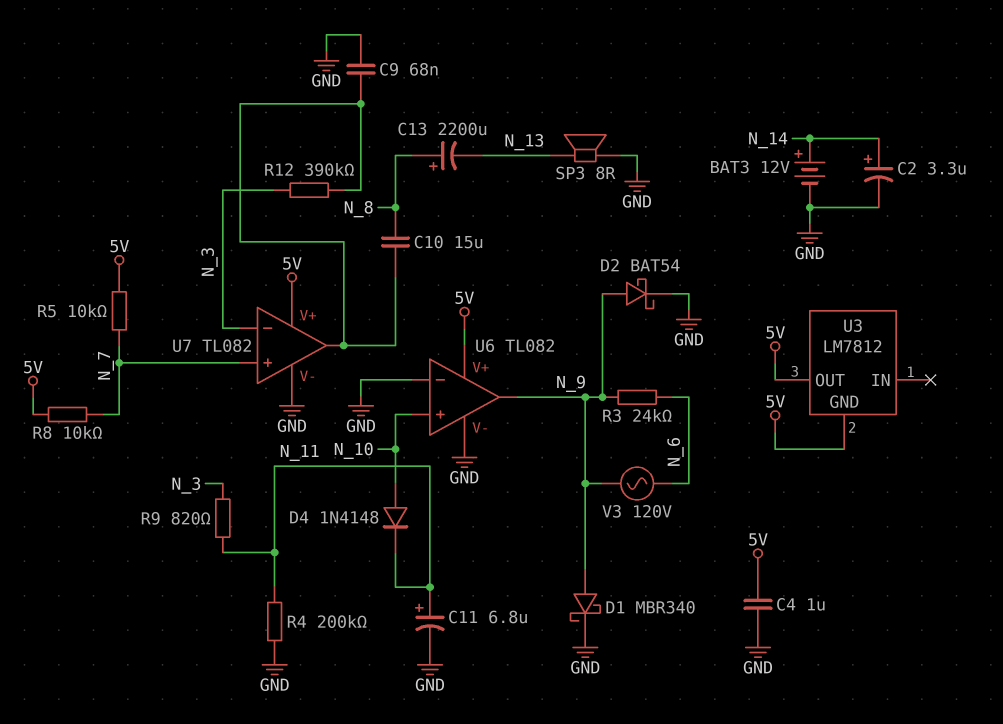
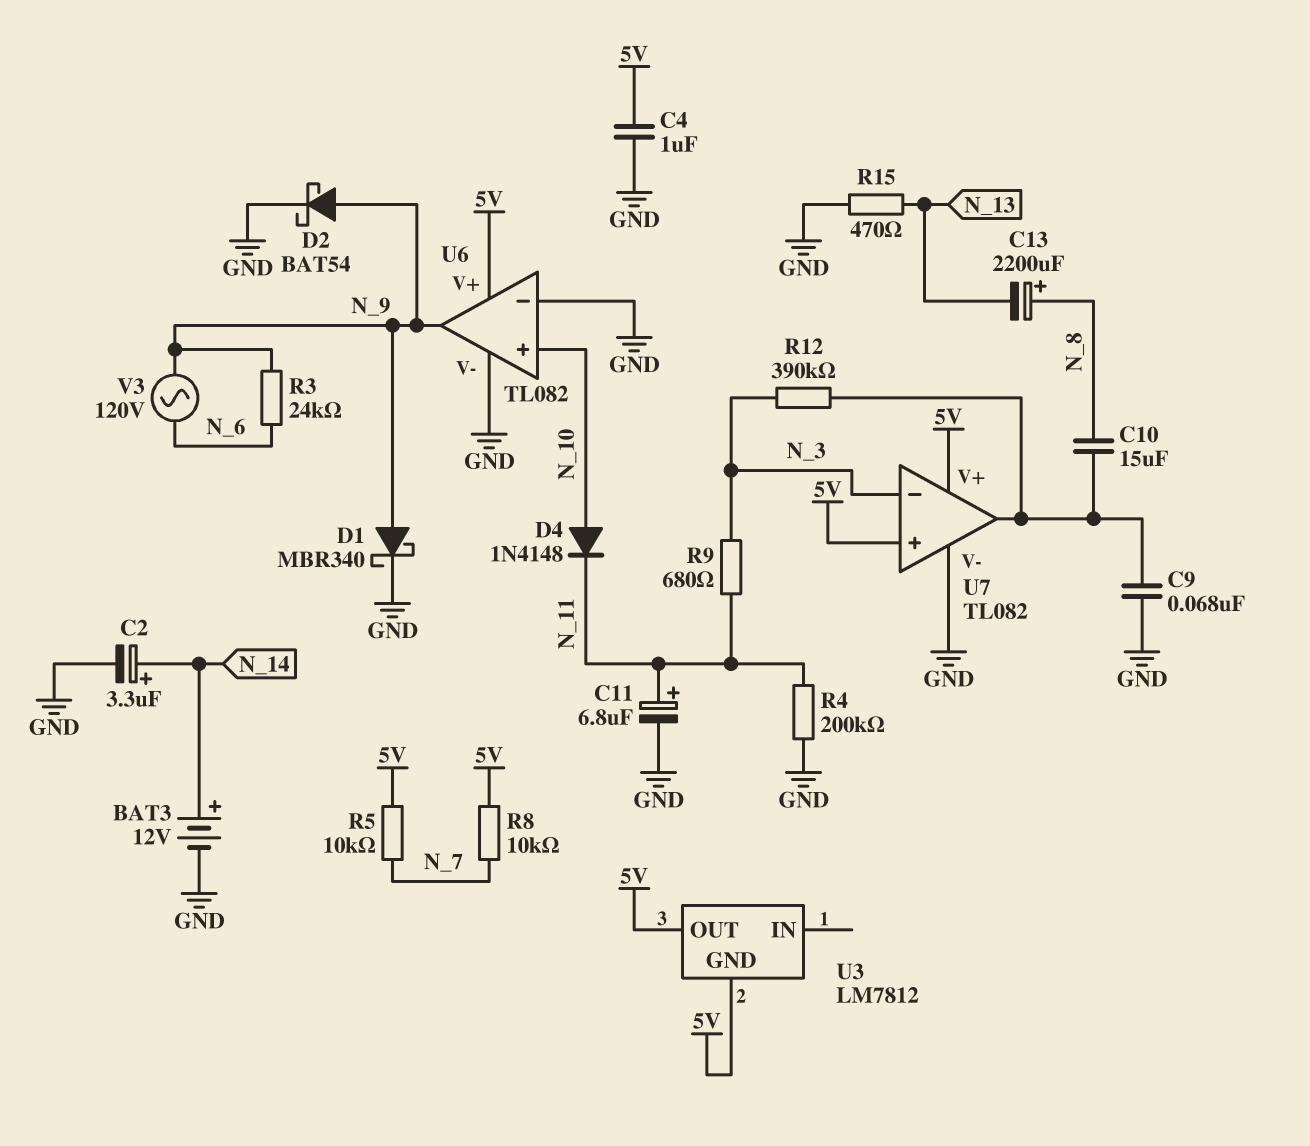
R9: 820 (N_3, N_11) -> 680 (N_3, N_11)
R15: none -> 470 (GND, N_13)
SP3: speaker 8R (GND, N_13) -> none
U7 pin in+: N_7 -> 5V

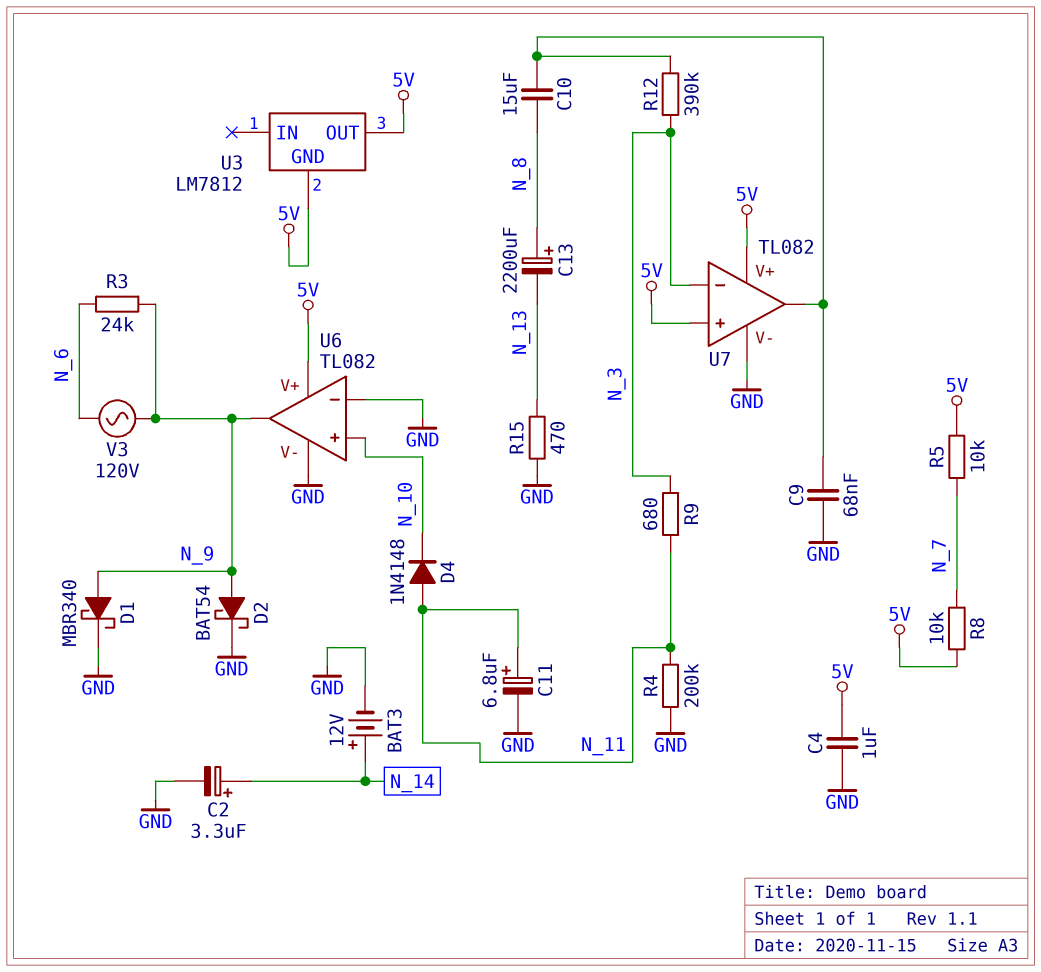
D4: diode 1N4148 (A N_10, K N_11) -> diode 1N4148 (A N_11, K N_10)

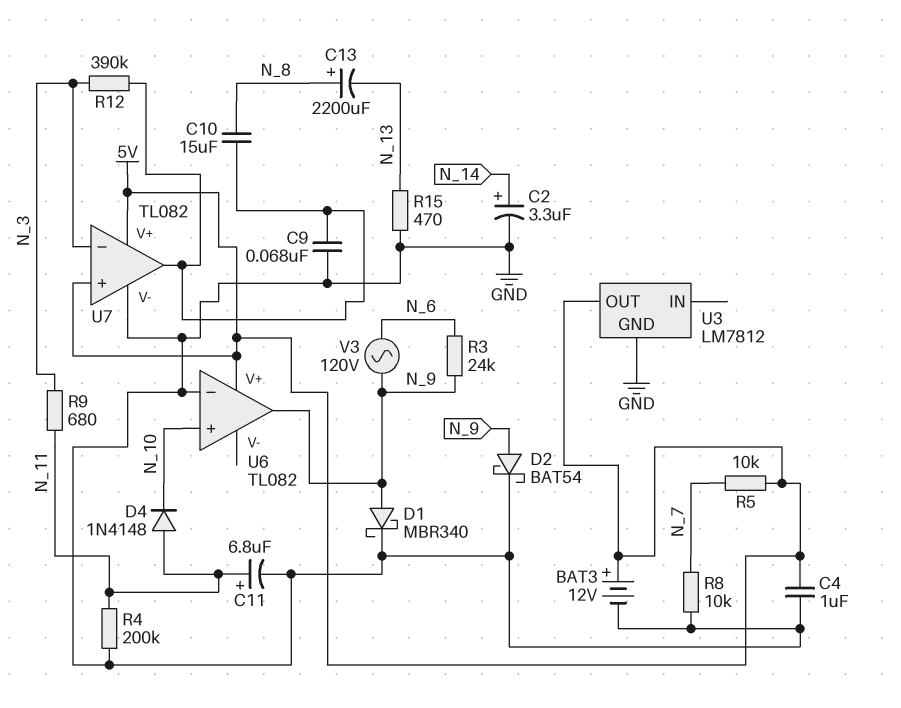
BAT3: 12V (plus N_14, minus GND) -> 12V (plus 5V, minus GND)
R8: 10k (5V, N_7) -> 10k (GND, N_7)
U3 pin GND: 5V -> GND
U6 pin V-: GND -> none

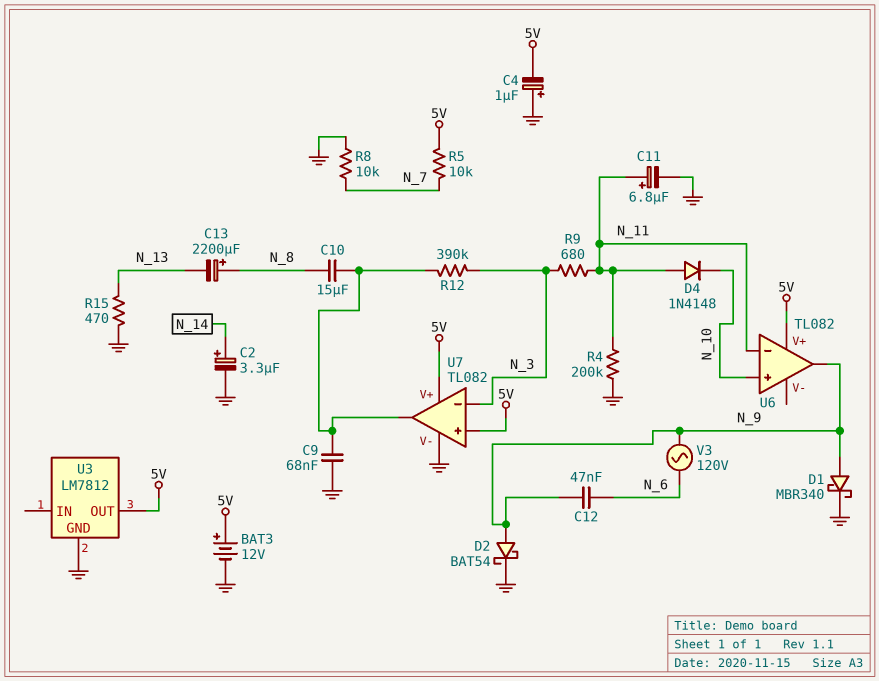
C4: 1uF (5V, GND) -> 1uF (plus GND, minus 5V)
C12: none -> 47nF (N_6, N_9)
R3: 24k (N_6, N_9) -> none
U6 pin in-: GND -> N_11

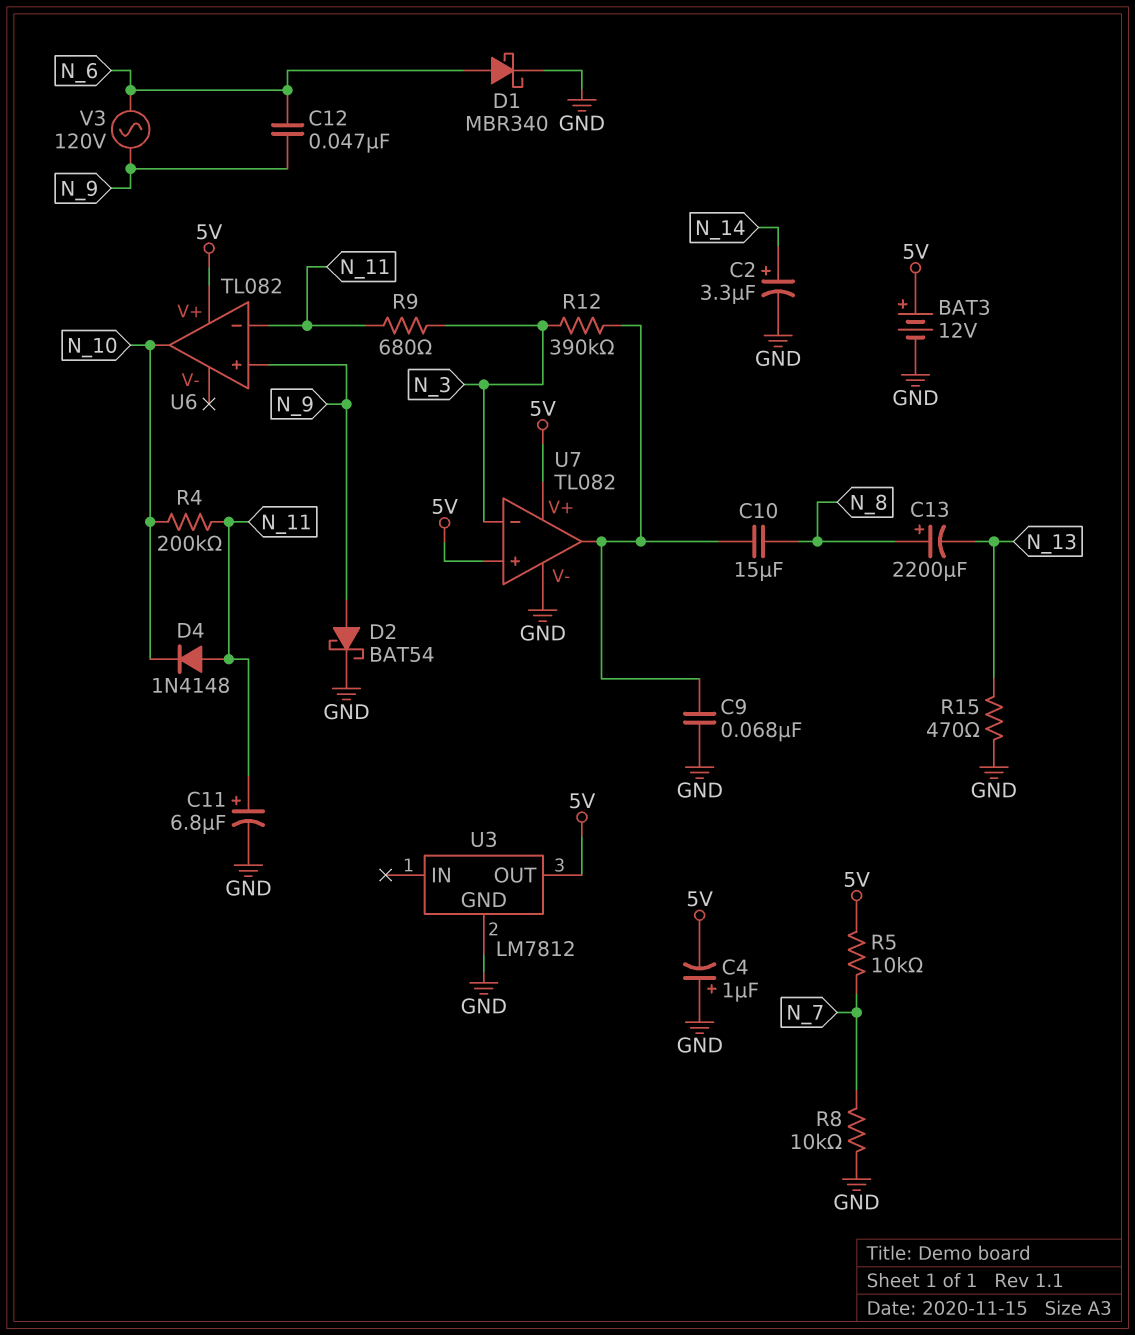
D1: schottky MBR340 (A N_9, K GND) -> schottky MBR340 (A N_6, K GND)
R4: 200k (GND, N_11) -> 200k (N_10, N_11)
U6 pin in+: N_10 -> N_9
U6 pin out: N_9 -> N_10

